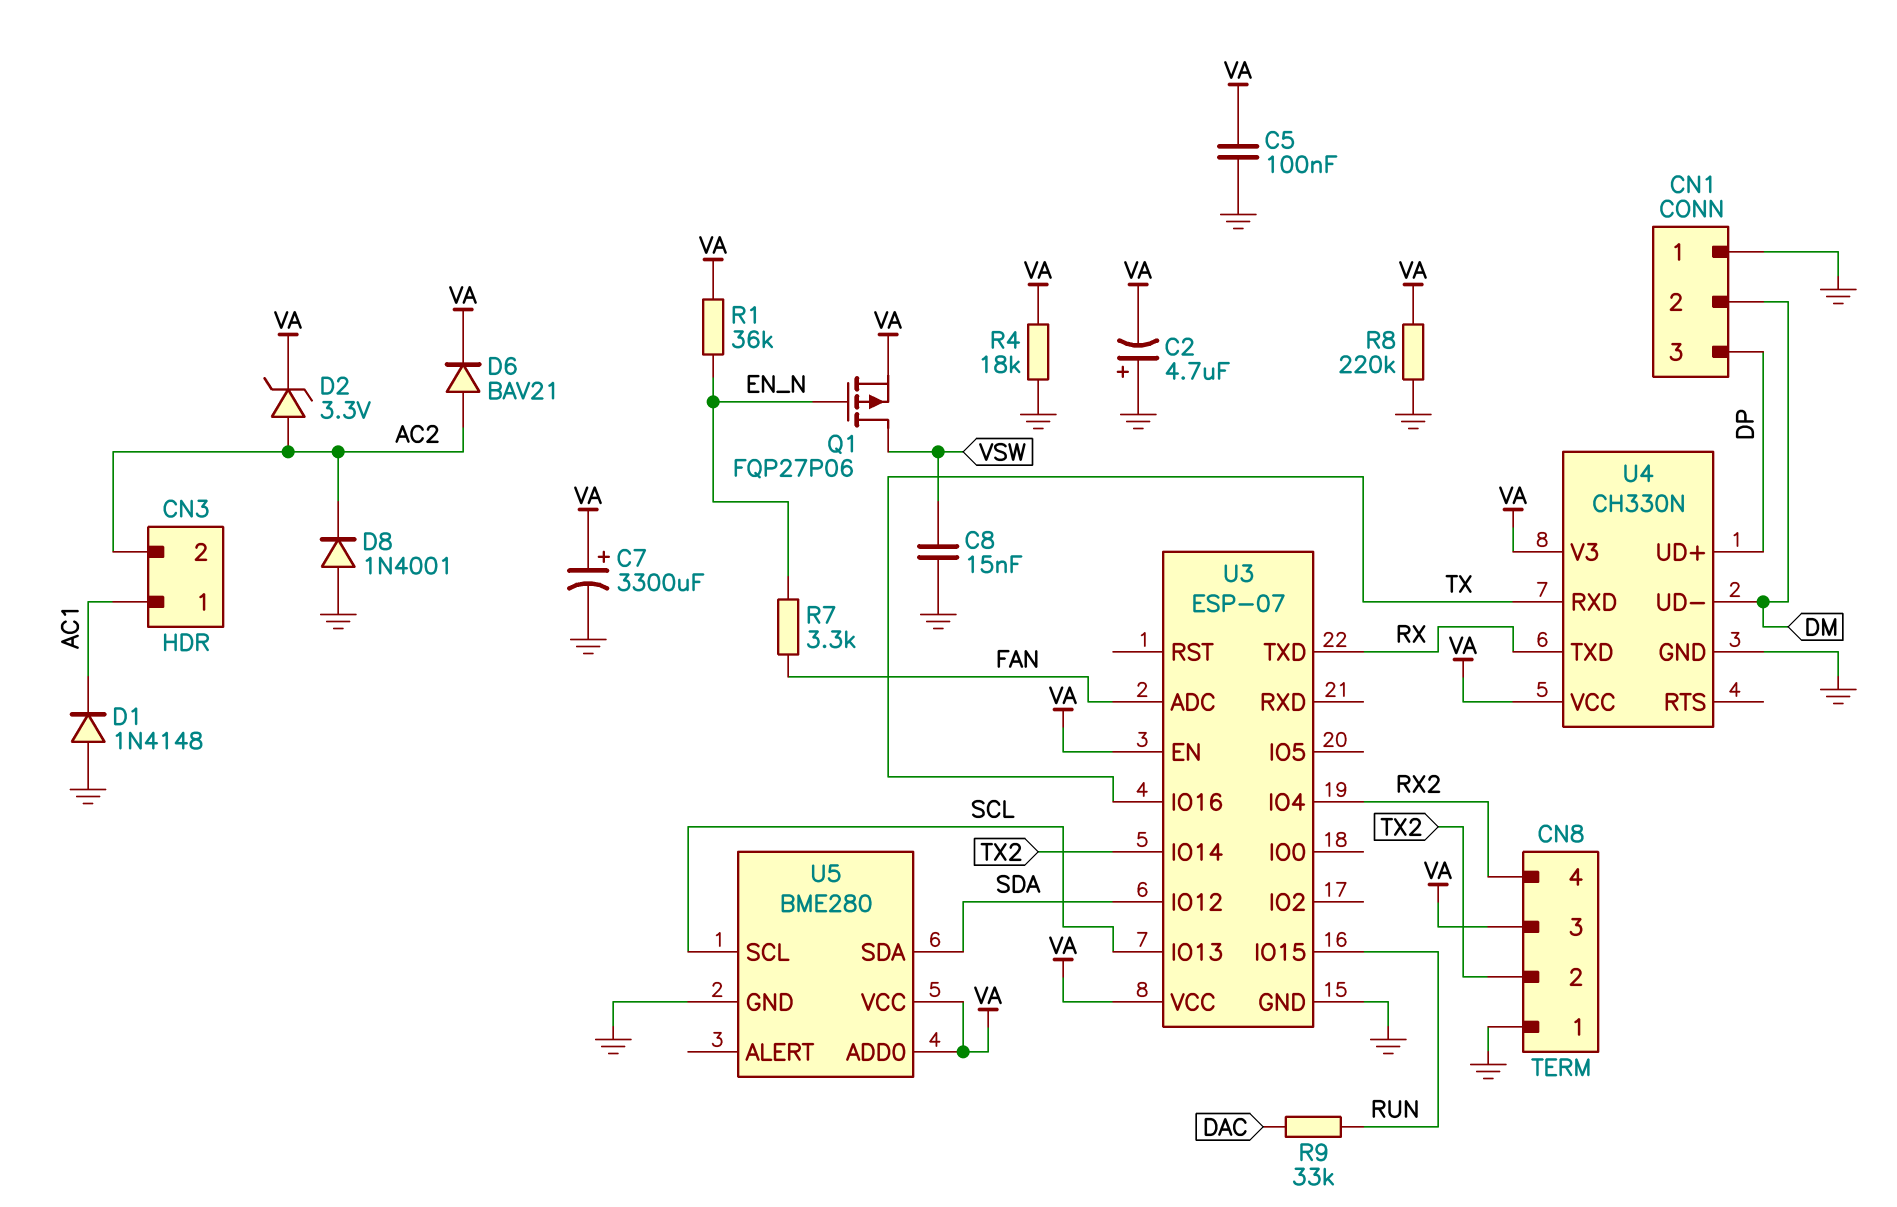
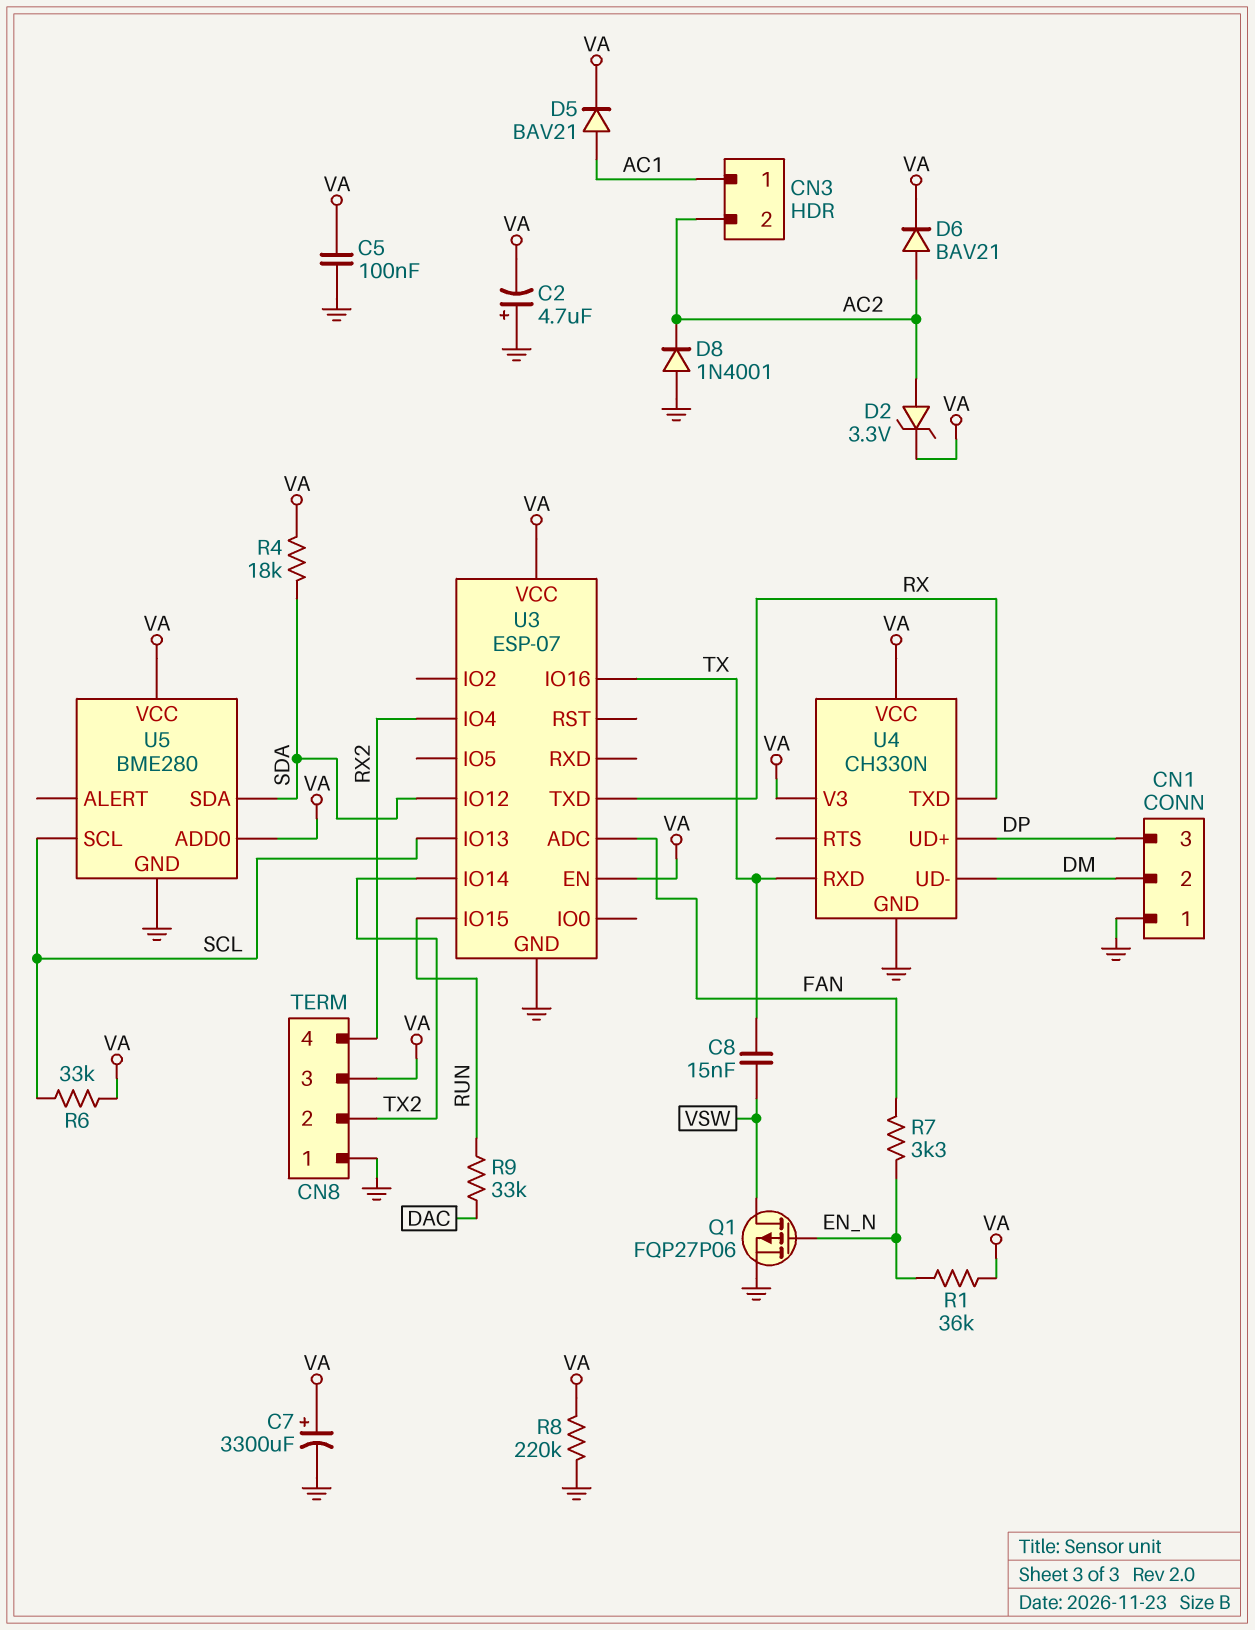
C8: 15nF (GND, VSW) -> 15nF (TX, VSW)
D1: diode 1N4148 (A GND, K AC1) -> none
D5: none -> diode BAV21 (A AC1, K VA)
Q1: PMOS FQP27P06 (G EN_N, D VSW, S VA) -> PMOS FQP27P06 (G EN_N, D VSW, S GND)
R4: 18k (GND, VA) -> 18k (SDA, VA)
R6: none -> 33k (SCL, VA)

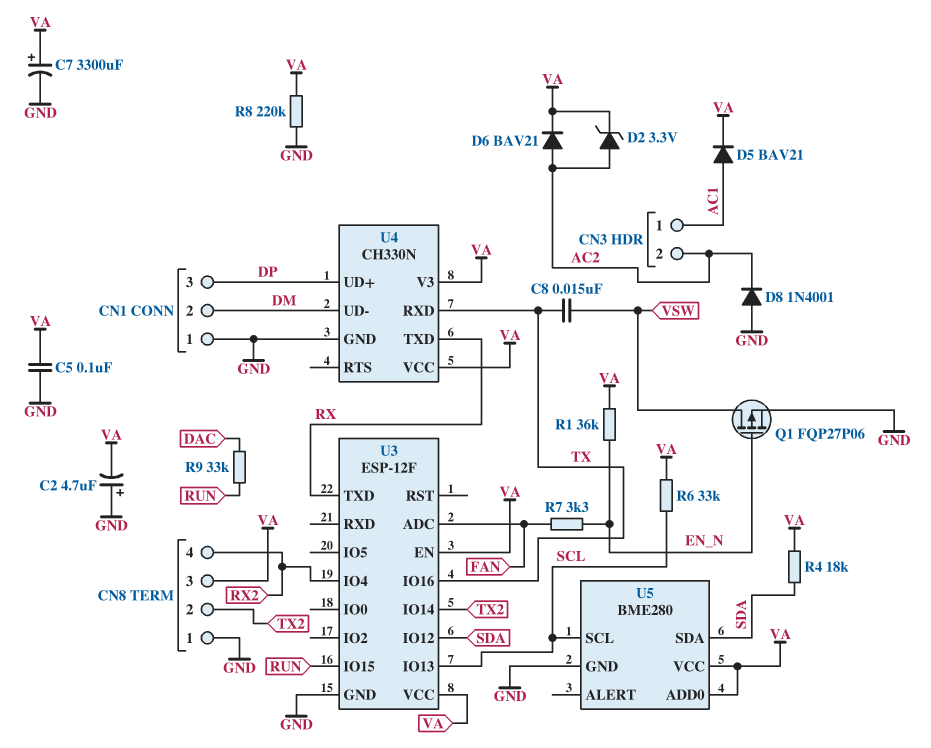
U3: ESP-07 -> ESP-12F

